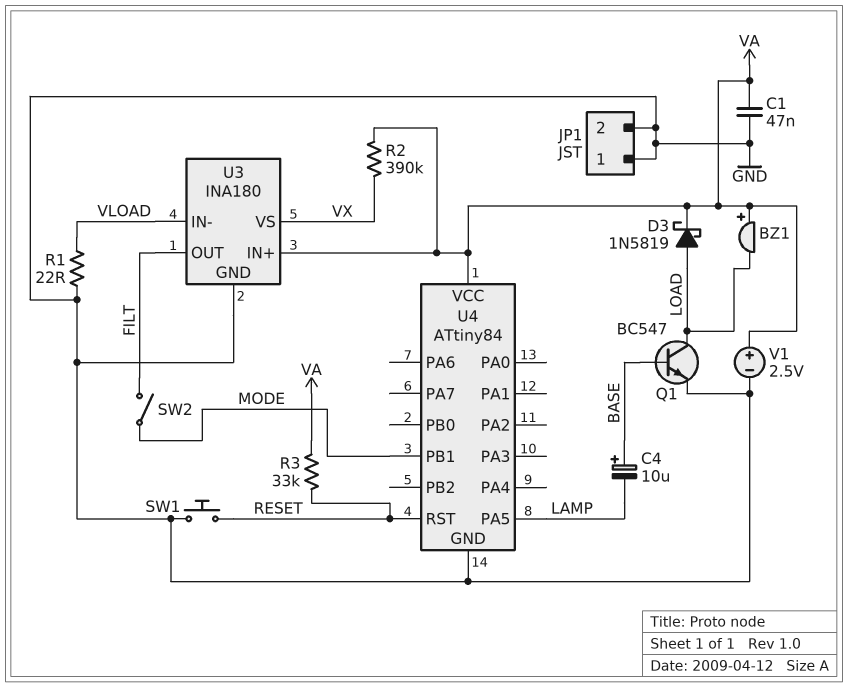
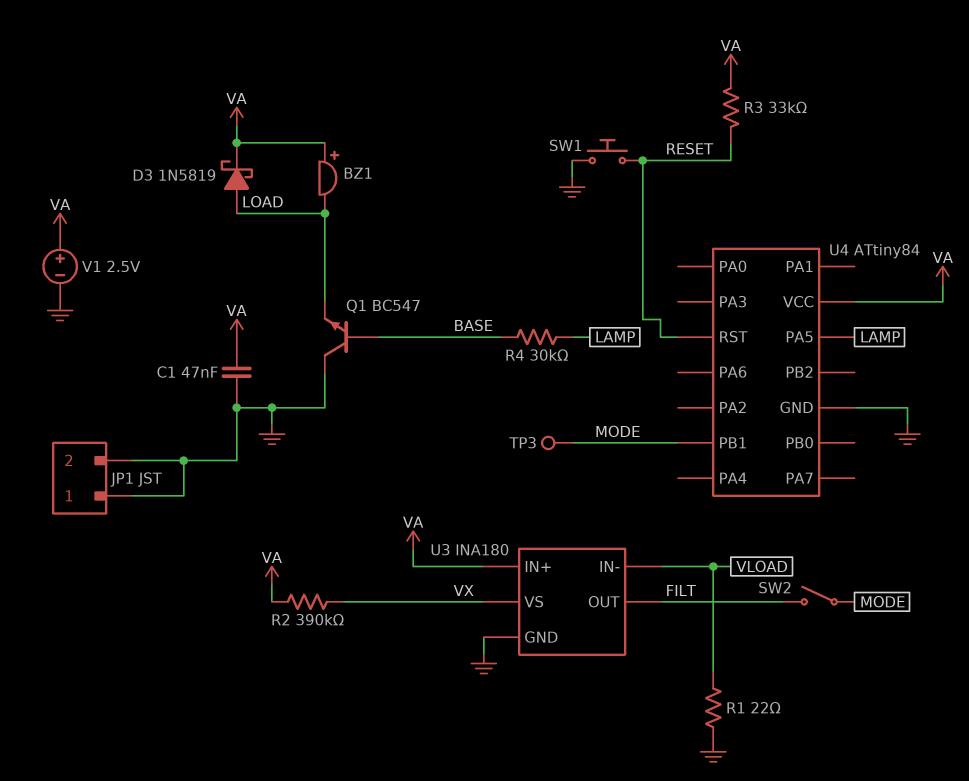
C4: 10uF (plus BASE, minus LAMP) -> none
Q1: NPN BC547 (B BASE, C LOAD, E GND) -> NPN BC547 (B BASE, C GND, E LOAD)
R4: none -> 30k (BASE, LAMP)
TP3: none -> test point (MODE)

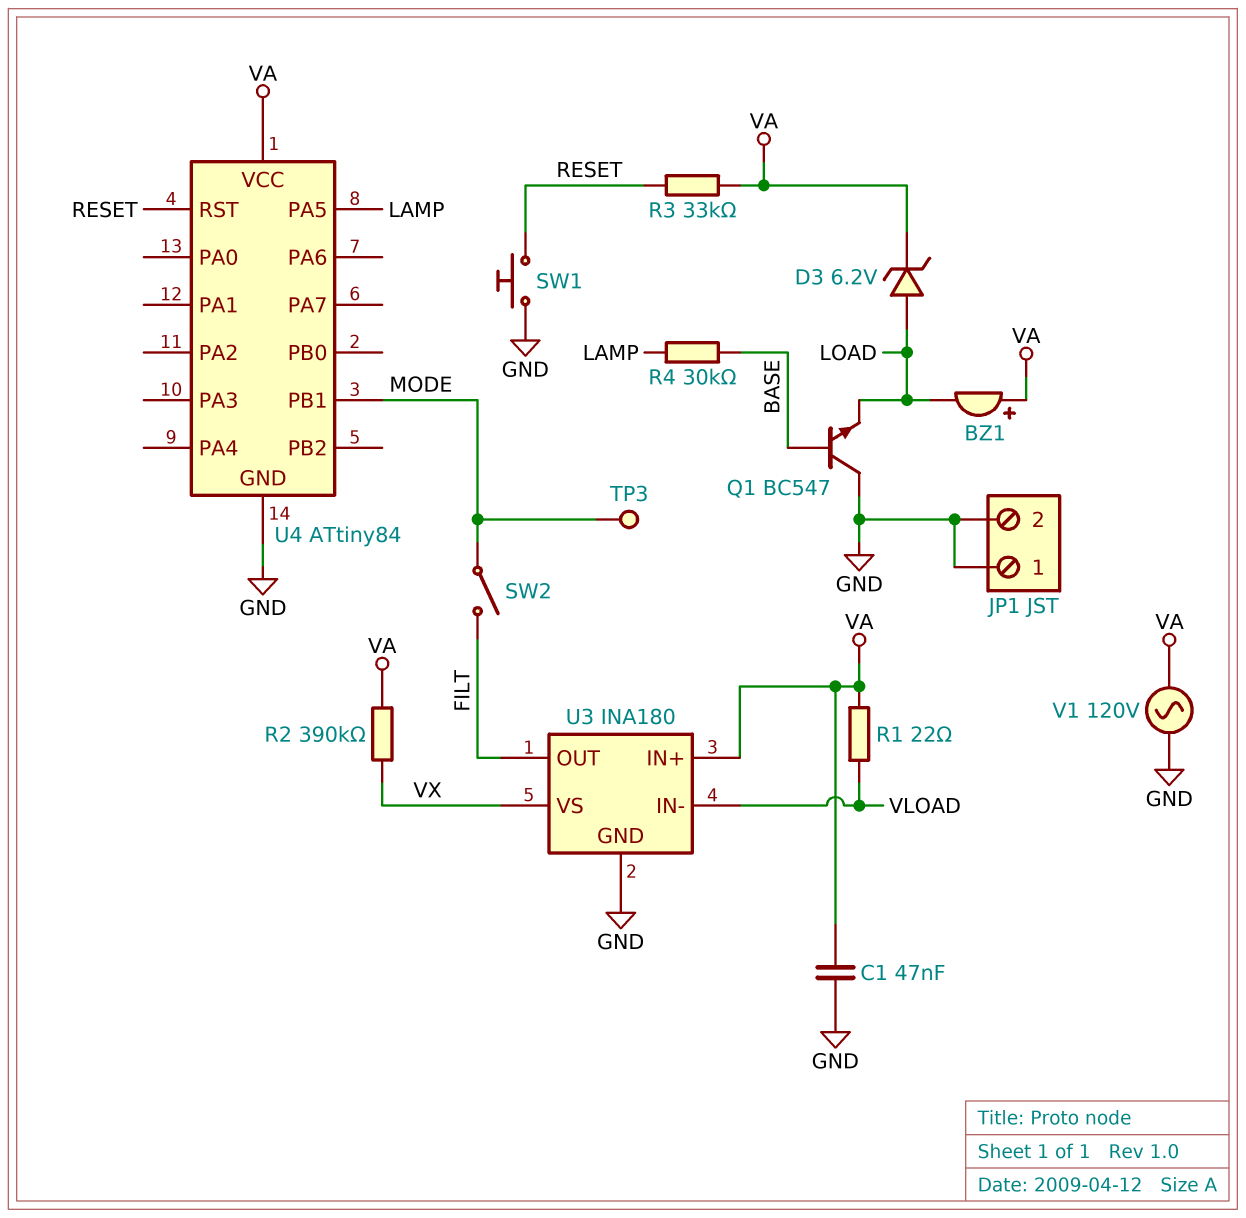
D3: schottky 1N5819 (A LOAD, K VA) -> zener 6.2V (A LOAD, K VA)
R1: 22 (GND, VLOAD) -> 22 (VA, VLOAD)
V1: 2.5V (plus VA, minus GND) -> AC 120V (GND, VA)

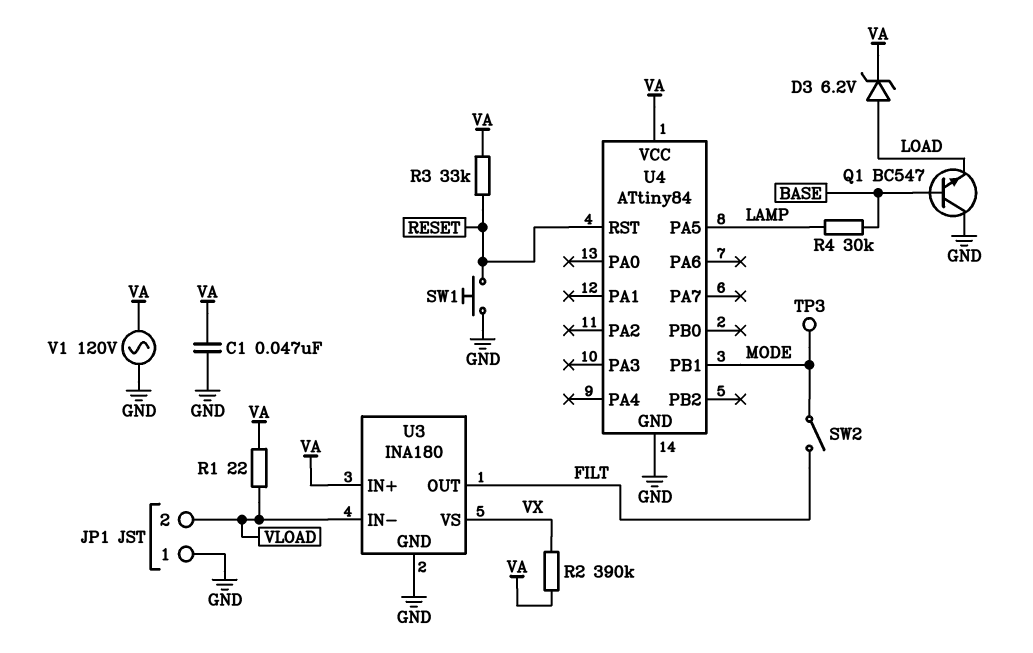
BZ1: buzzer (plus VA, minus LOAD) -> none
JP1 pin 2: GND -> VLOAD

